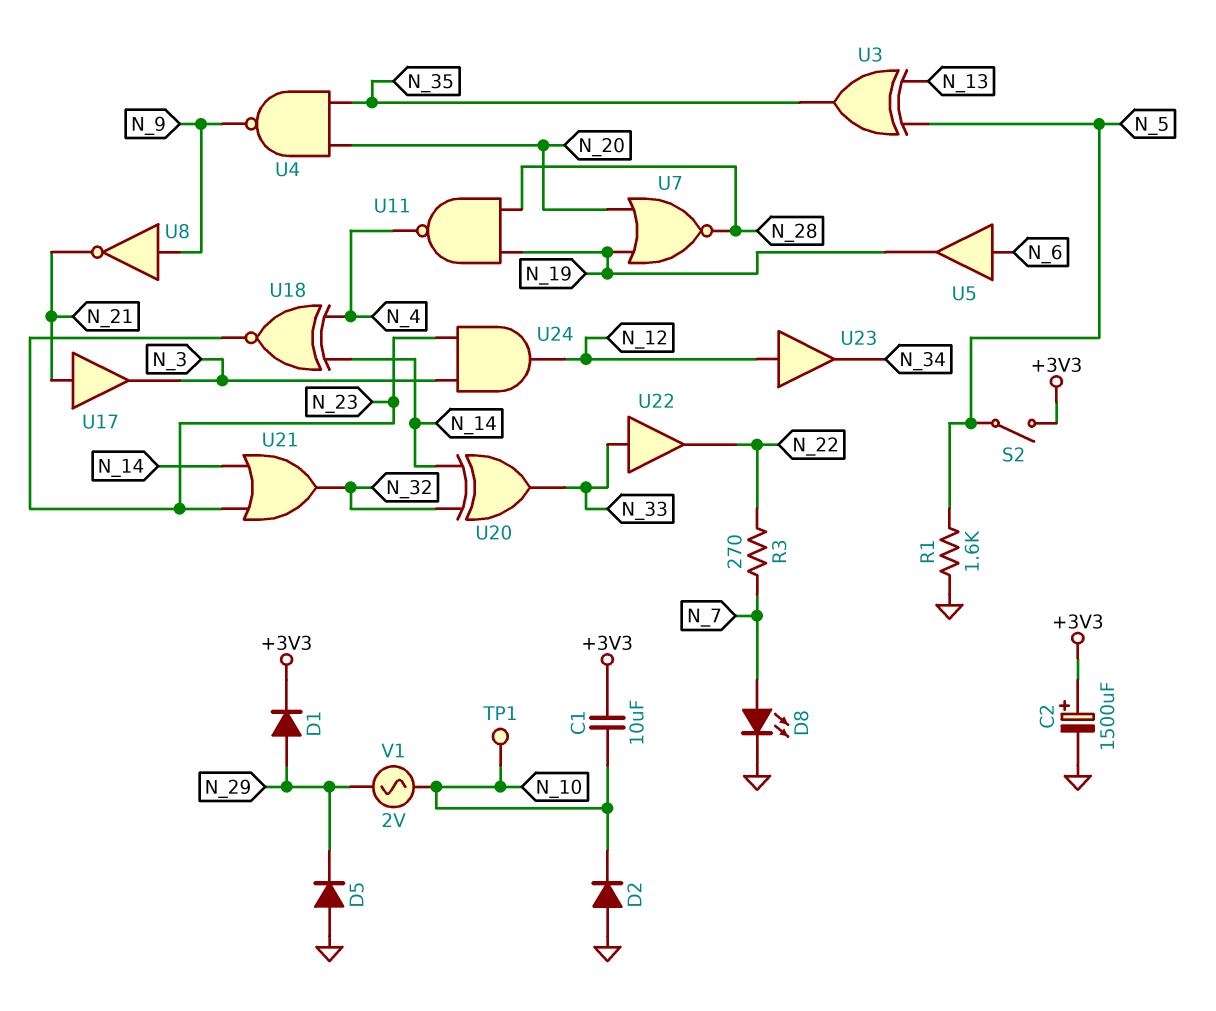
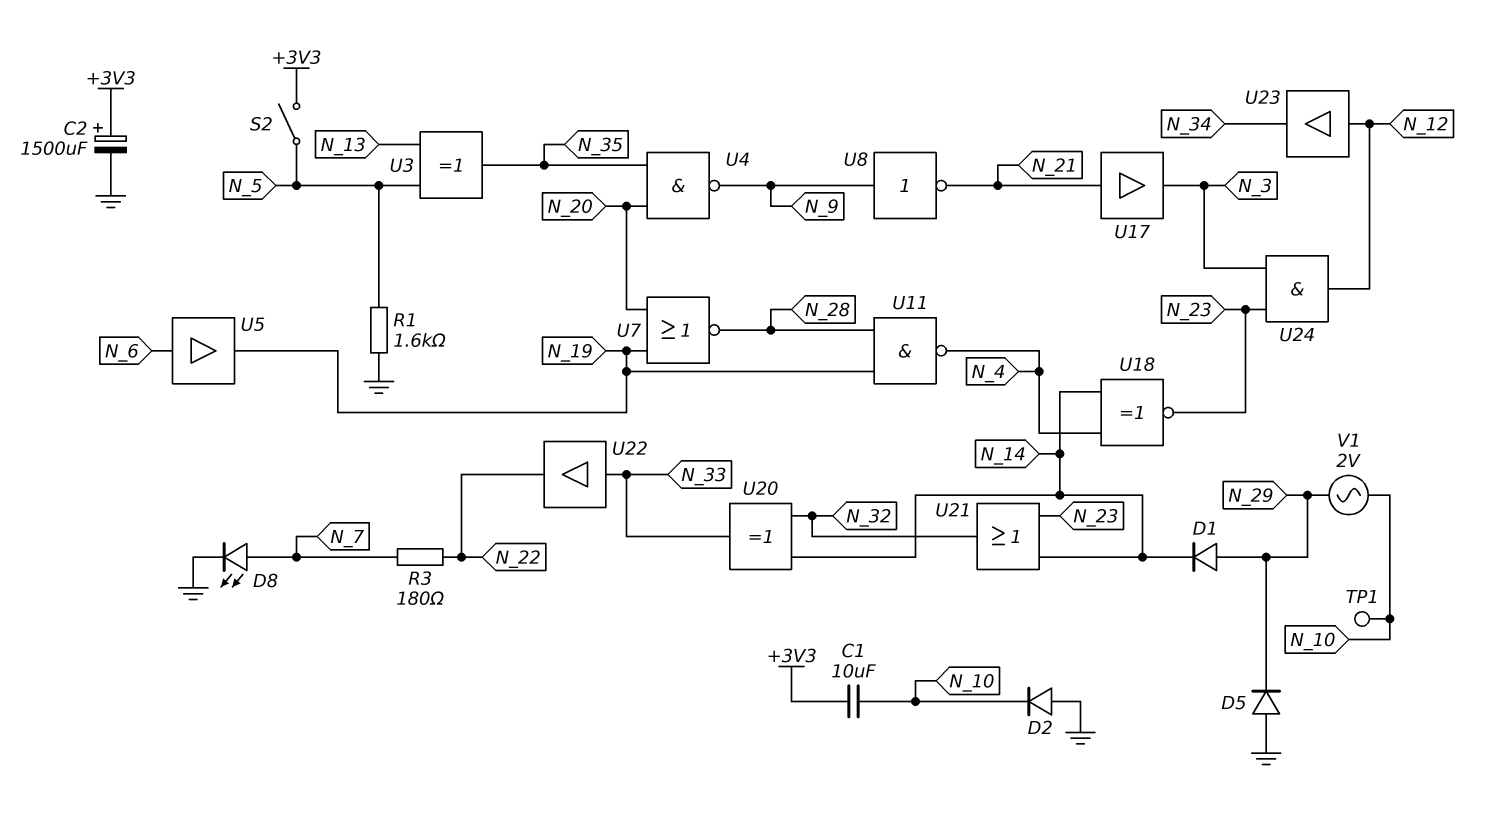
D1: diode (A N_29, K +3V3) -> diode (A N_29, K N_14)
R3: 270 (N_7, N_22) -> 180 (N_7, N_22)

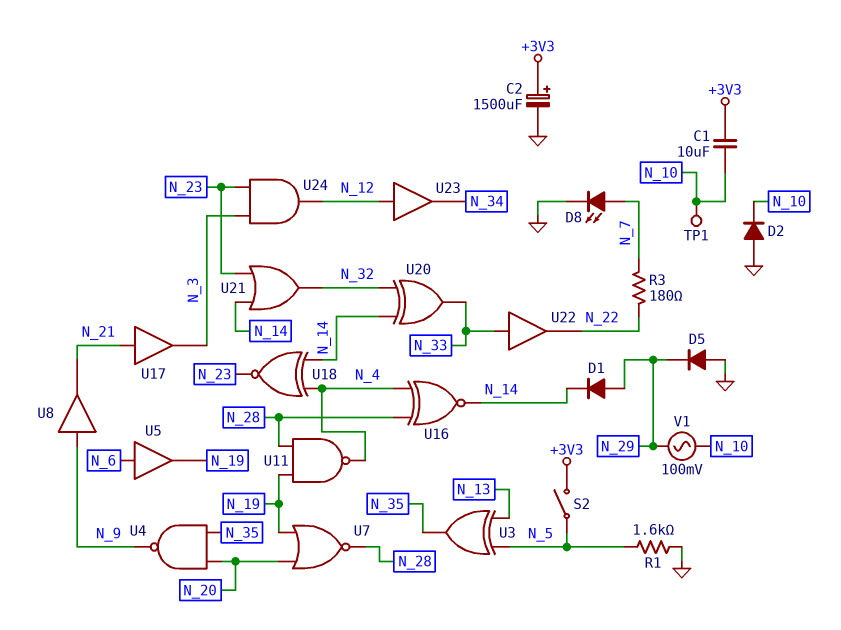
U8: NOT (in N_9, out N_21) -> buffer (in N_9, out N_21)
U16: none -> XNOR (in N_4, in N_28, out N_14)
V1: AC 2V (N_10, N_29) -> AC 100mV (N_10, N_29)

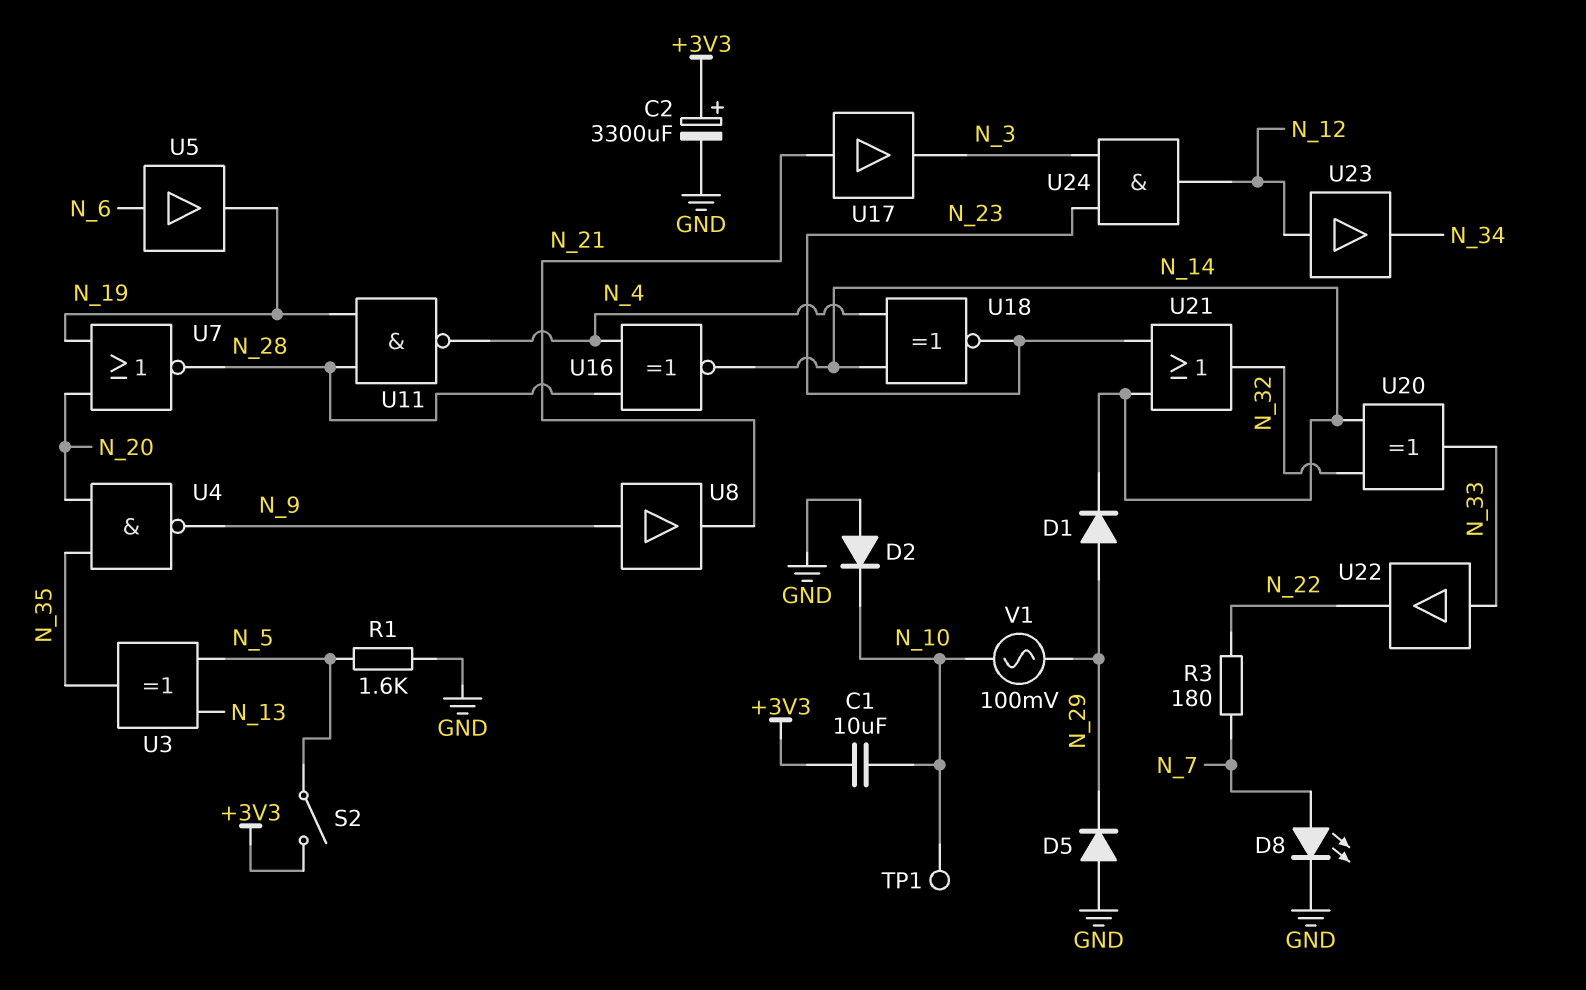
C2: 1500uF (plus +3V3, minus GND) -> 3300uF (plus +3V3, minus GND)

